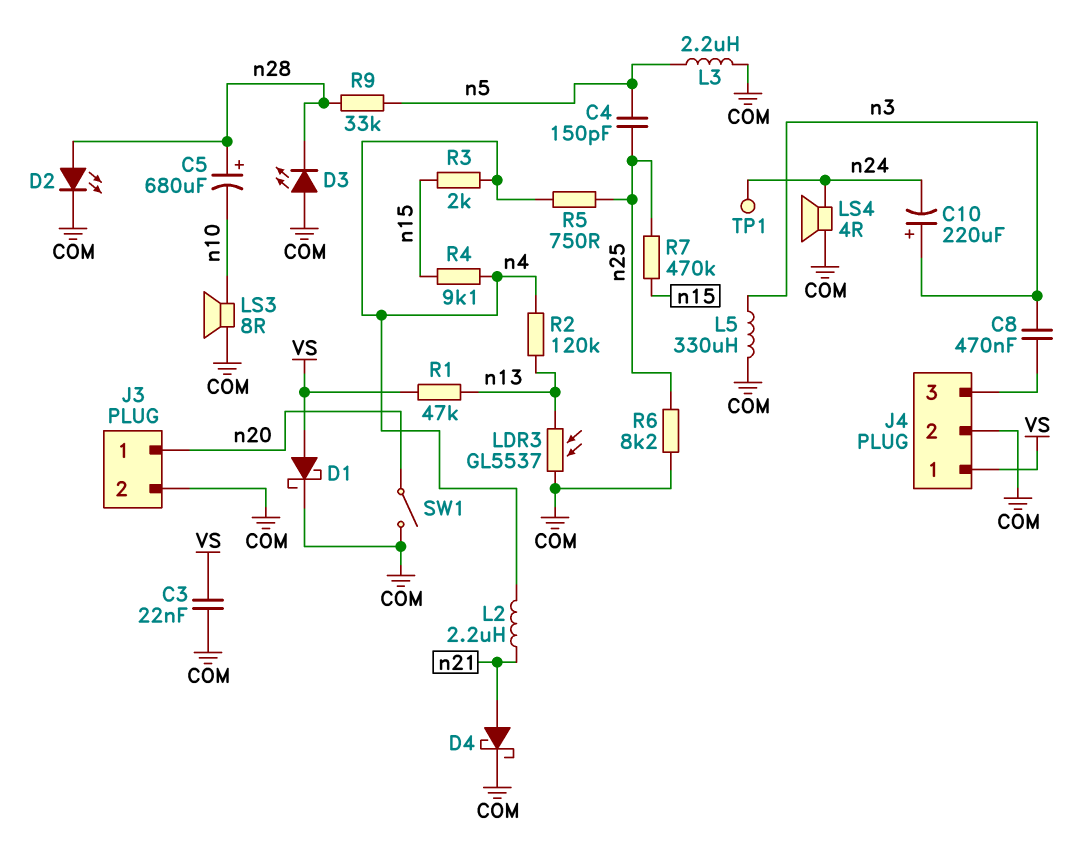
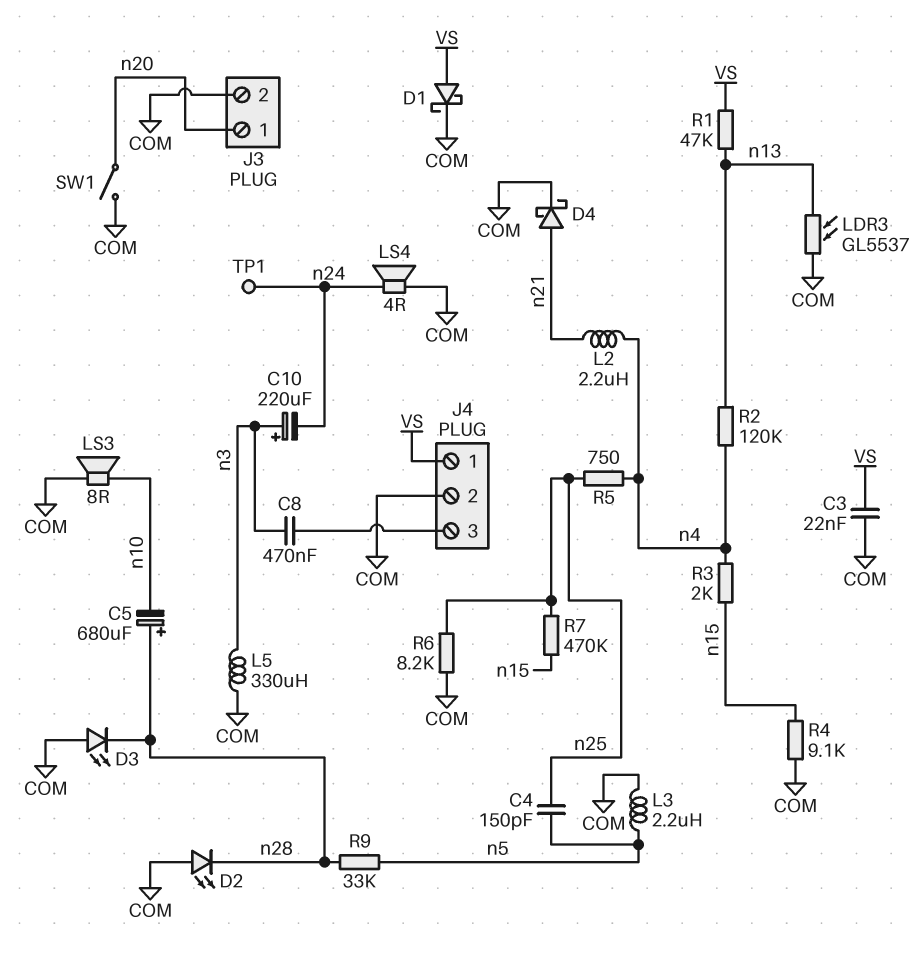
D2: LED (A n28, K COM) -> LED (A COM, K n28)
R4: 9.1k (n4, n15) -> 9.1k (COM, n15)

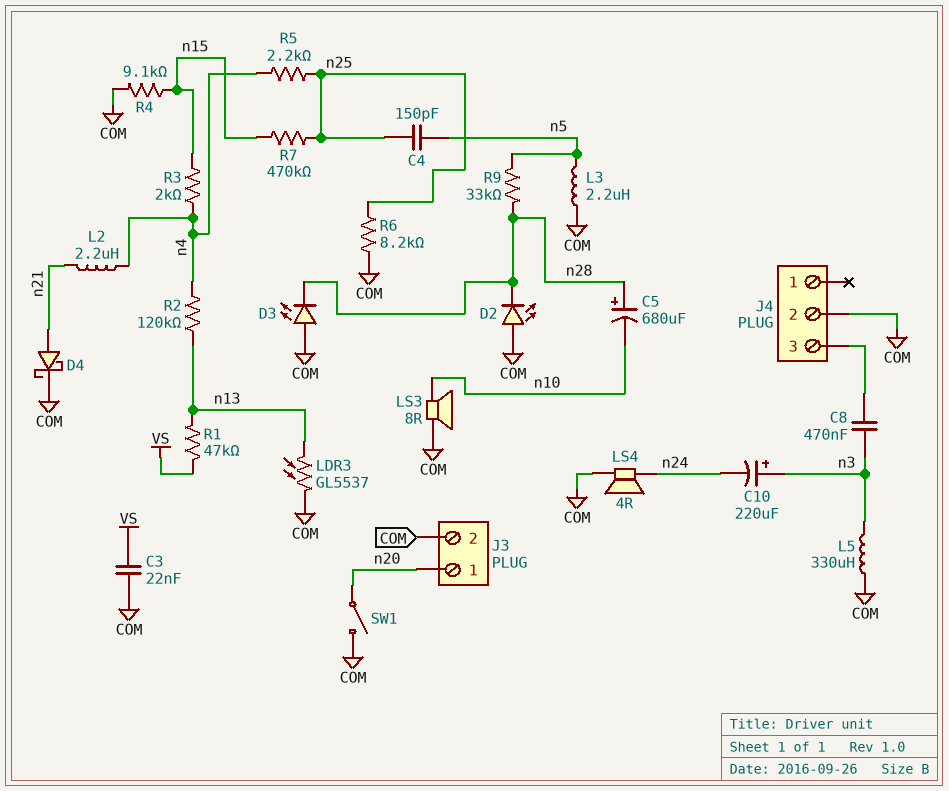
D1: schottky (A VS, K COM) -> none
J4 pin 1: VS -> none
R5: 750 (n4, n25) -> 2.2k (n4, n25)
TP1: test point (n24) -> none

